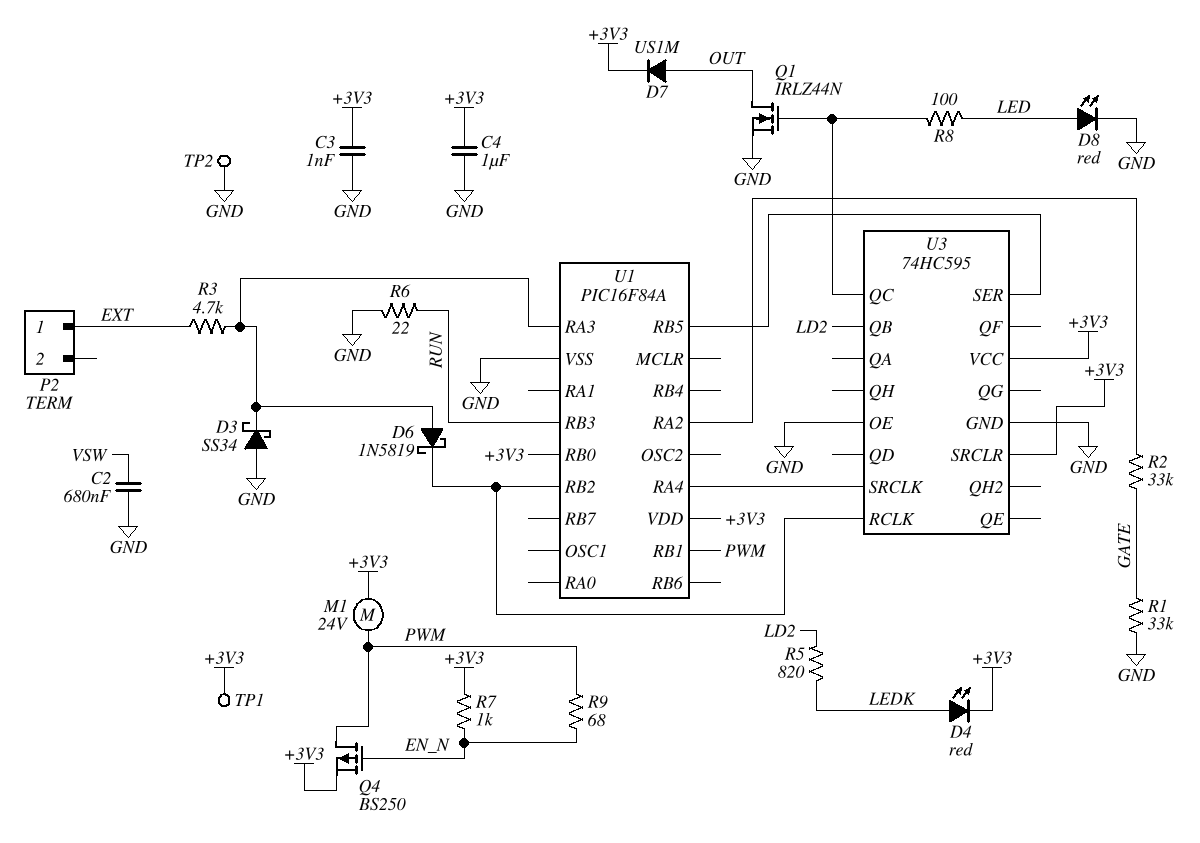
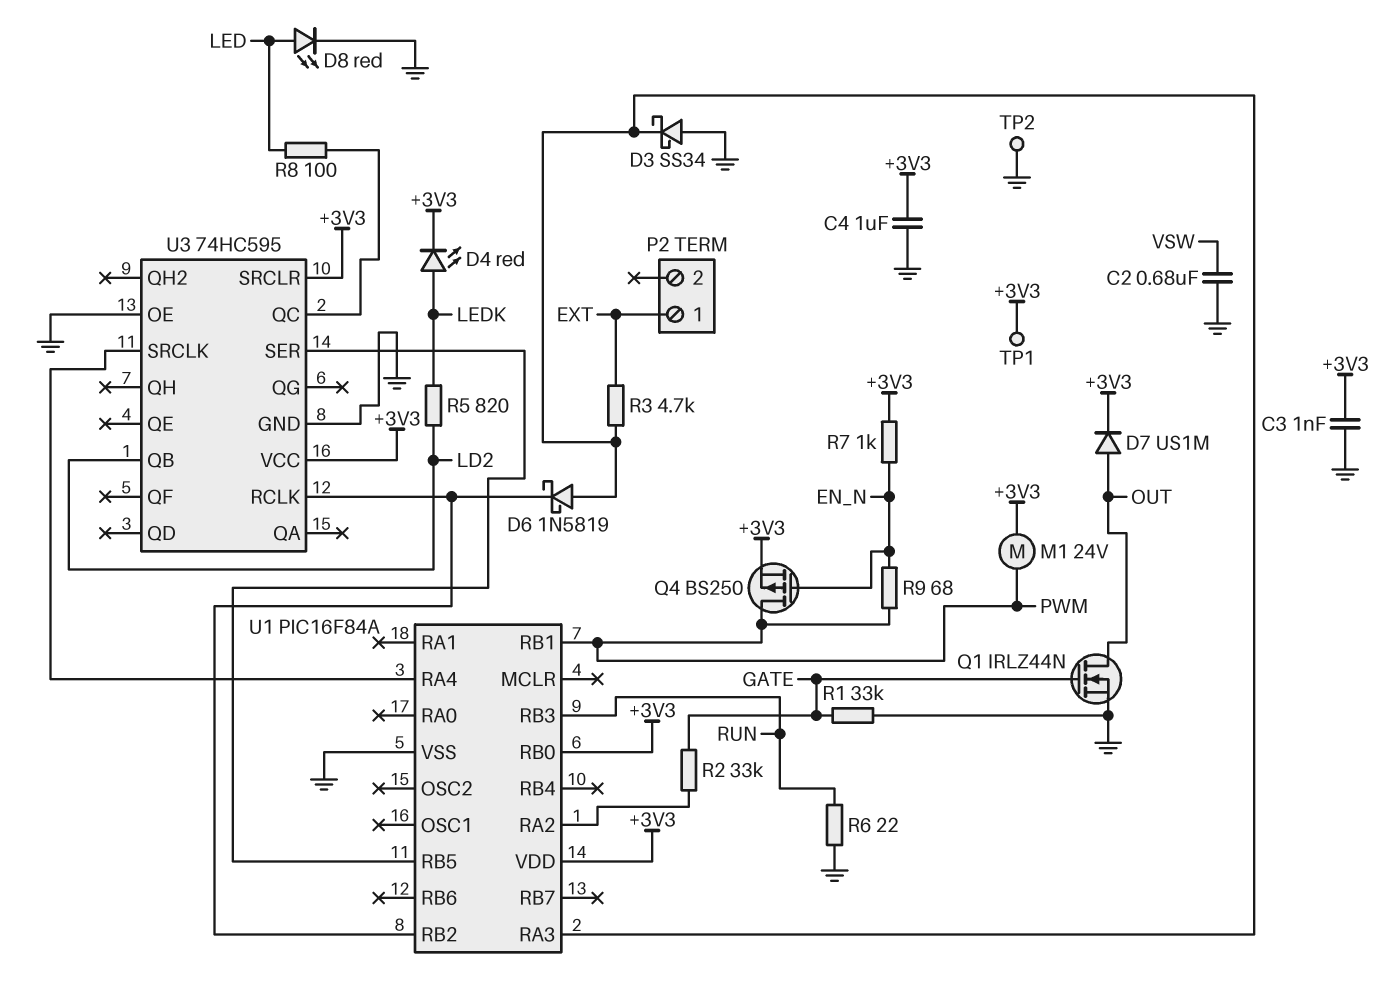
Q1: NMOS IRLZ44N (G U3/QC, D OUT, S GND) -> NMOS IRLZ44N (G GATE, D OUT, S GND)

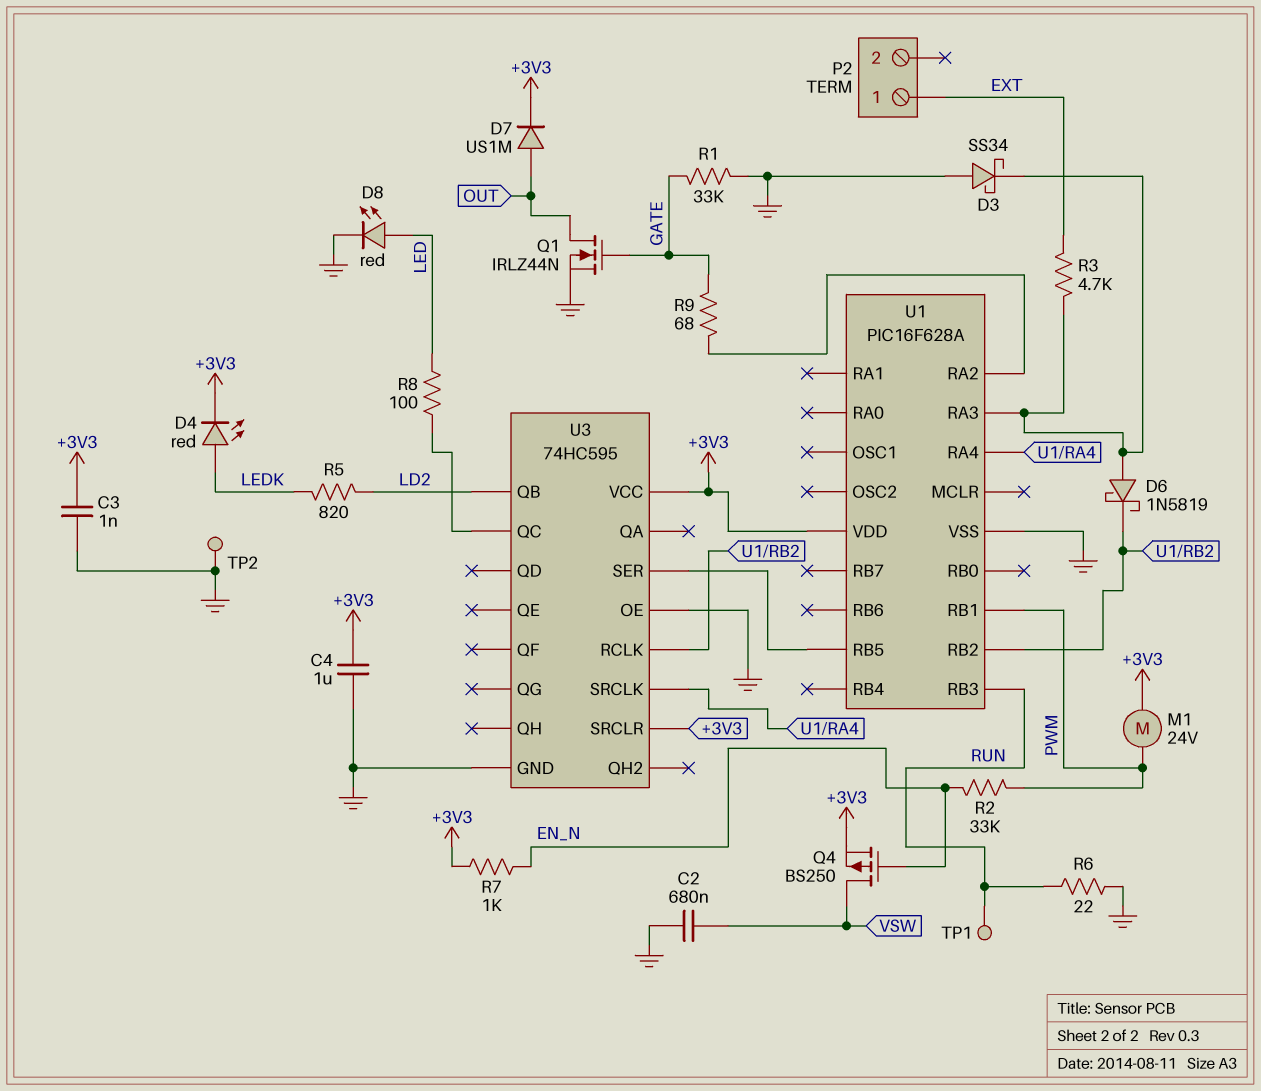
Q4: PMOS BS250 (G EN_N, D PWM, S +3V3) -> PMOS BS250 (G EN_N, D VSW, S +3V3)
R2: 33k (GATE, U1/RA2) -> 33k (EN_N, PWM)
R9: 68 (EN_N, PWM) -> 68 (GATE, U1/RA2)
TP1: test point (+3V3) -> test point (RUN)
U1: PIC16F84A -> PIC16F628A
U1 pin RB0: +3V3 -> none

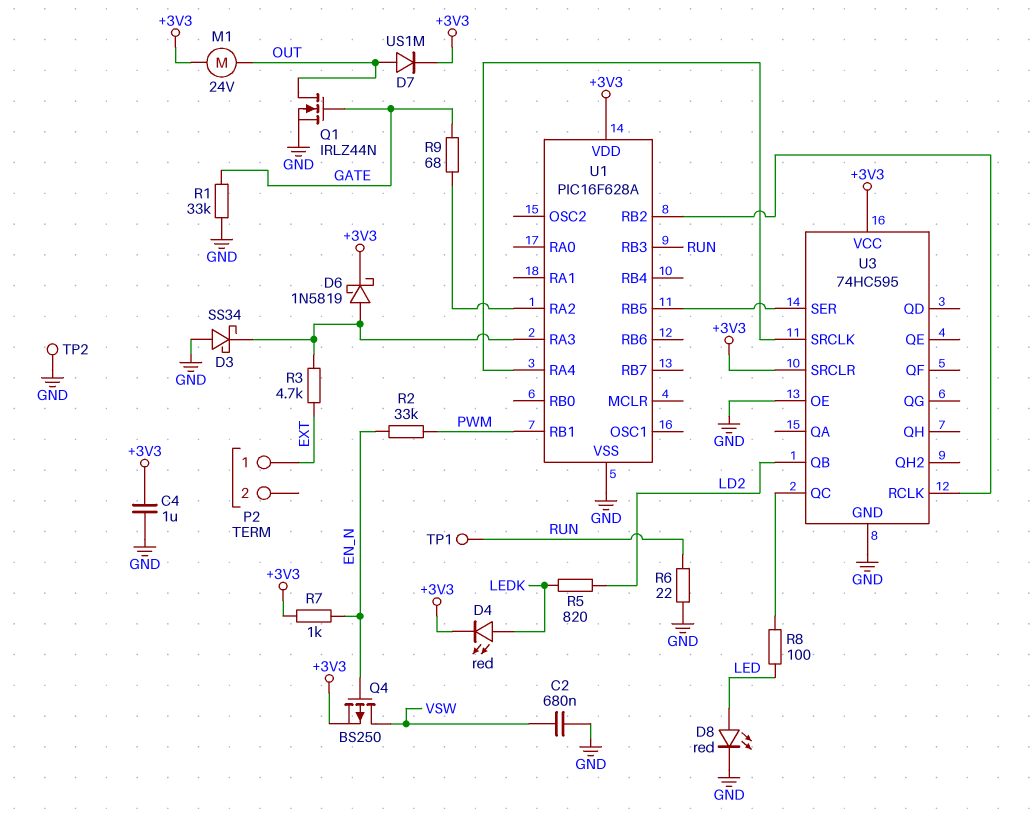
C3: 1nF (+3V3, GND) -> none
D6: schottky 1N5819 (A U1/RA3, K U1/RB2) -> schottky 1N5819 (A U1/RA3, K +3V3)
M1: motor 24V (+3V3, PWM) -> motor 24V (+3V3, OUT)

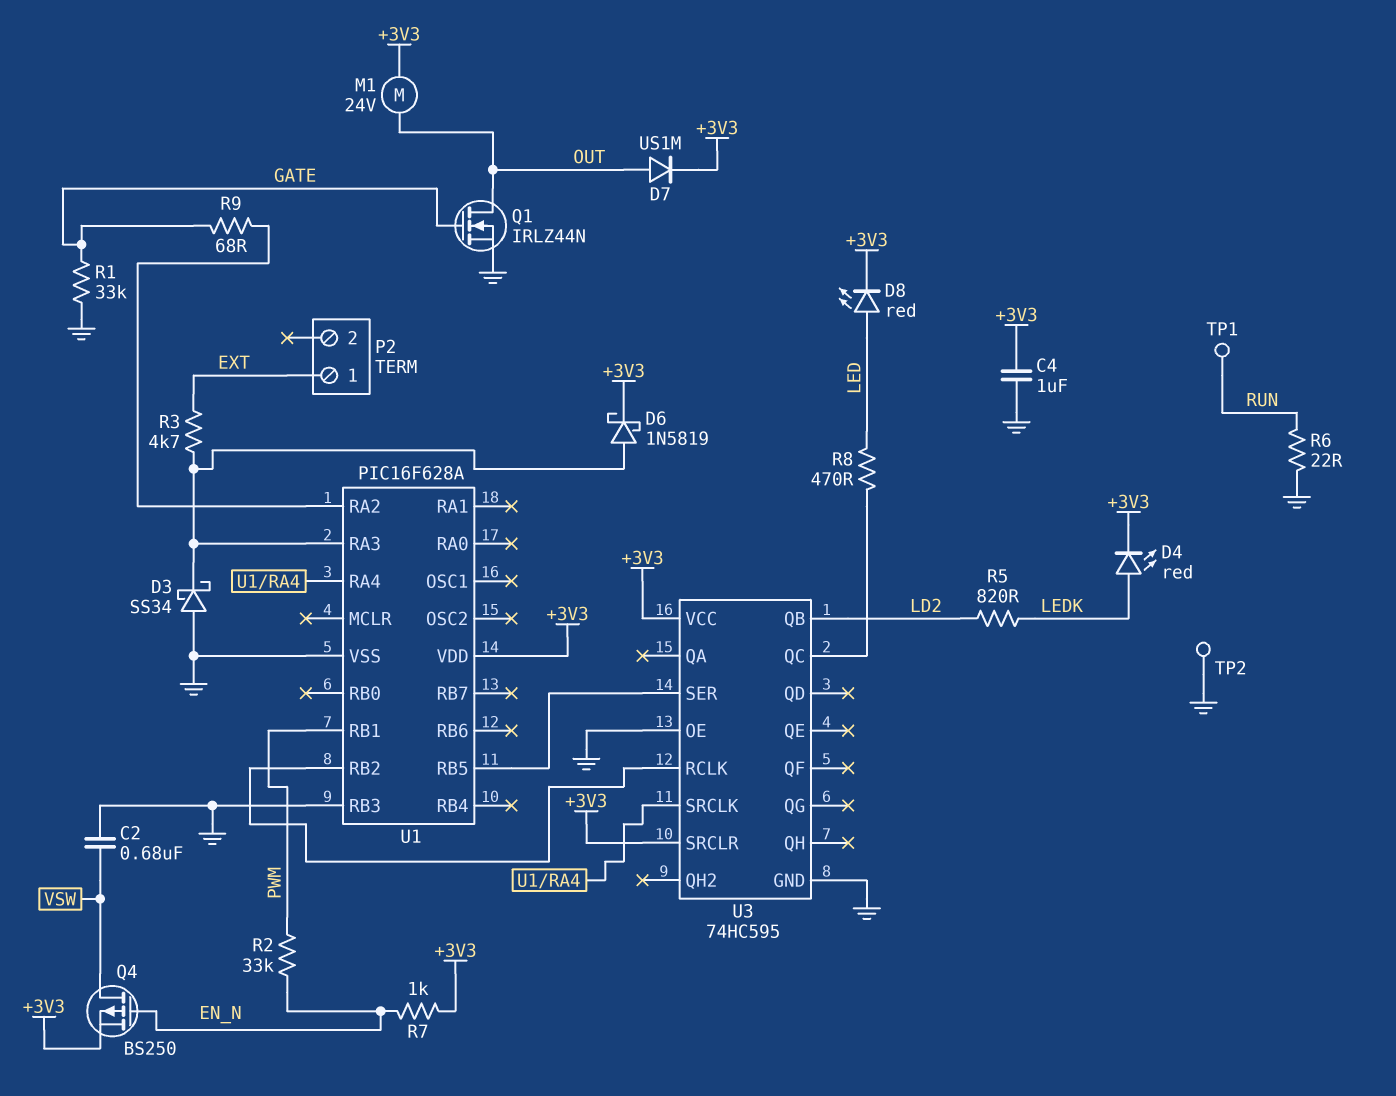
D8: LED red (A LED, K GND) -> LED red (A LED, K +3V3)
R8: 100 (LED, U3/QC) -> 470 (LED, U3/QC)
U1 pin RB3: RUN -> GND

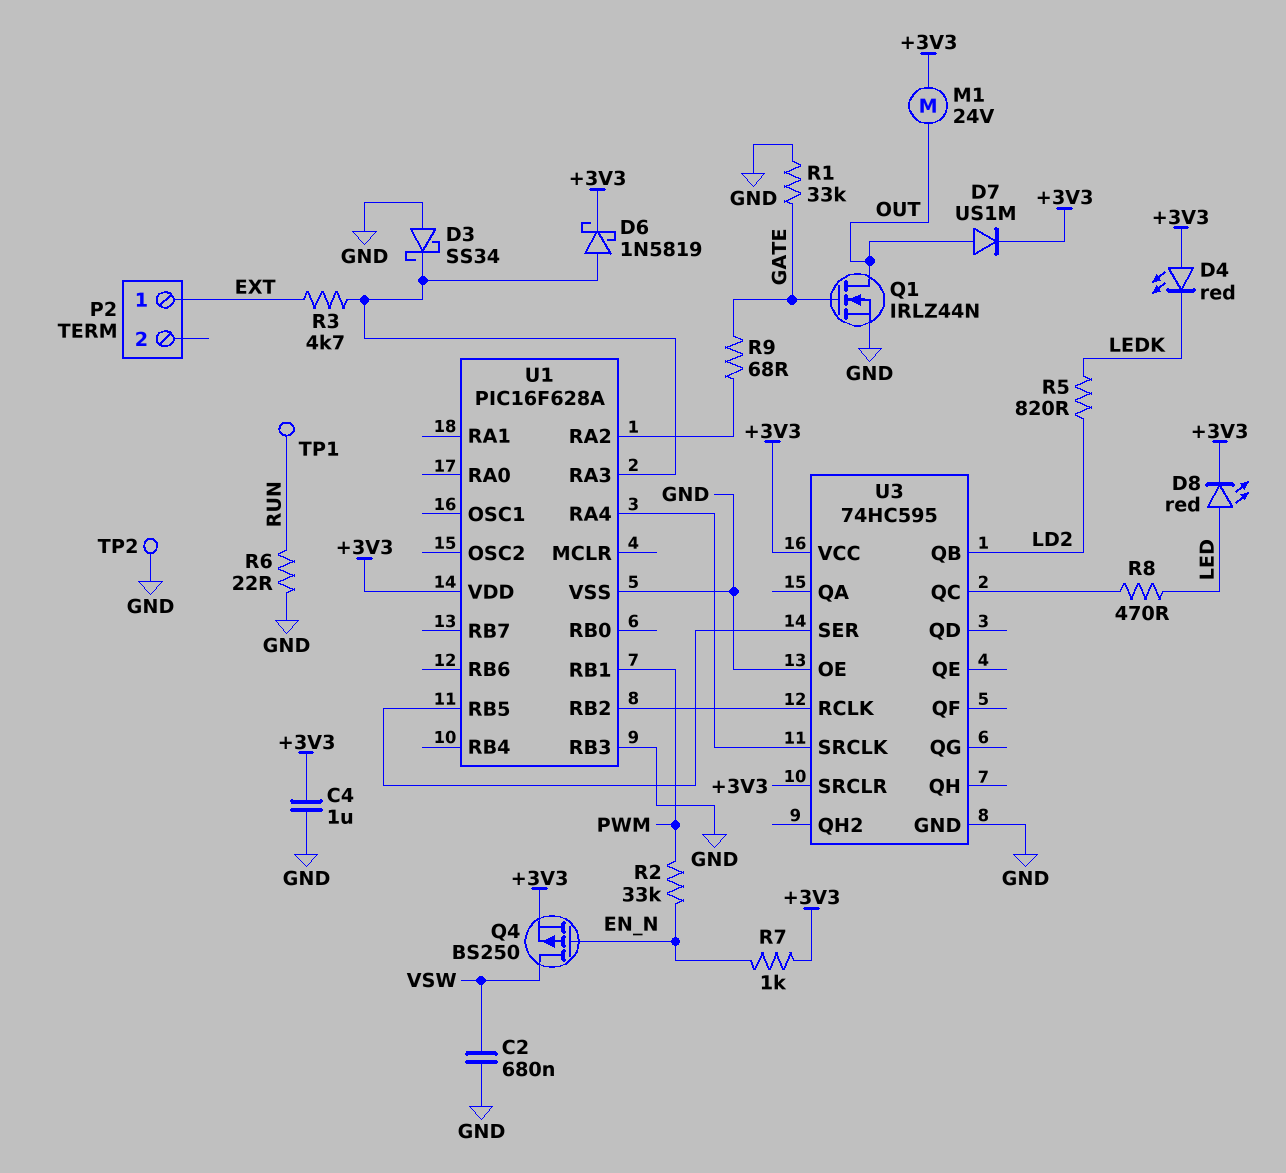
D4: LED red (A LEDK, K +3V3) -> LED red (A +3V3, K LEDK)

